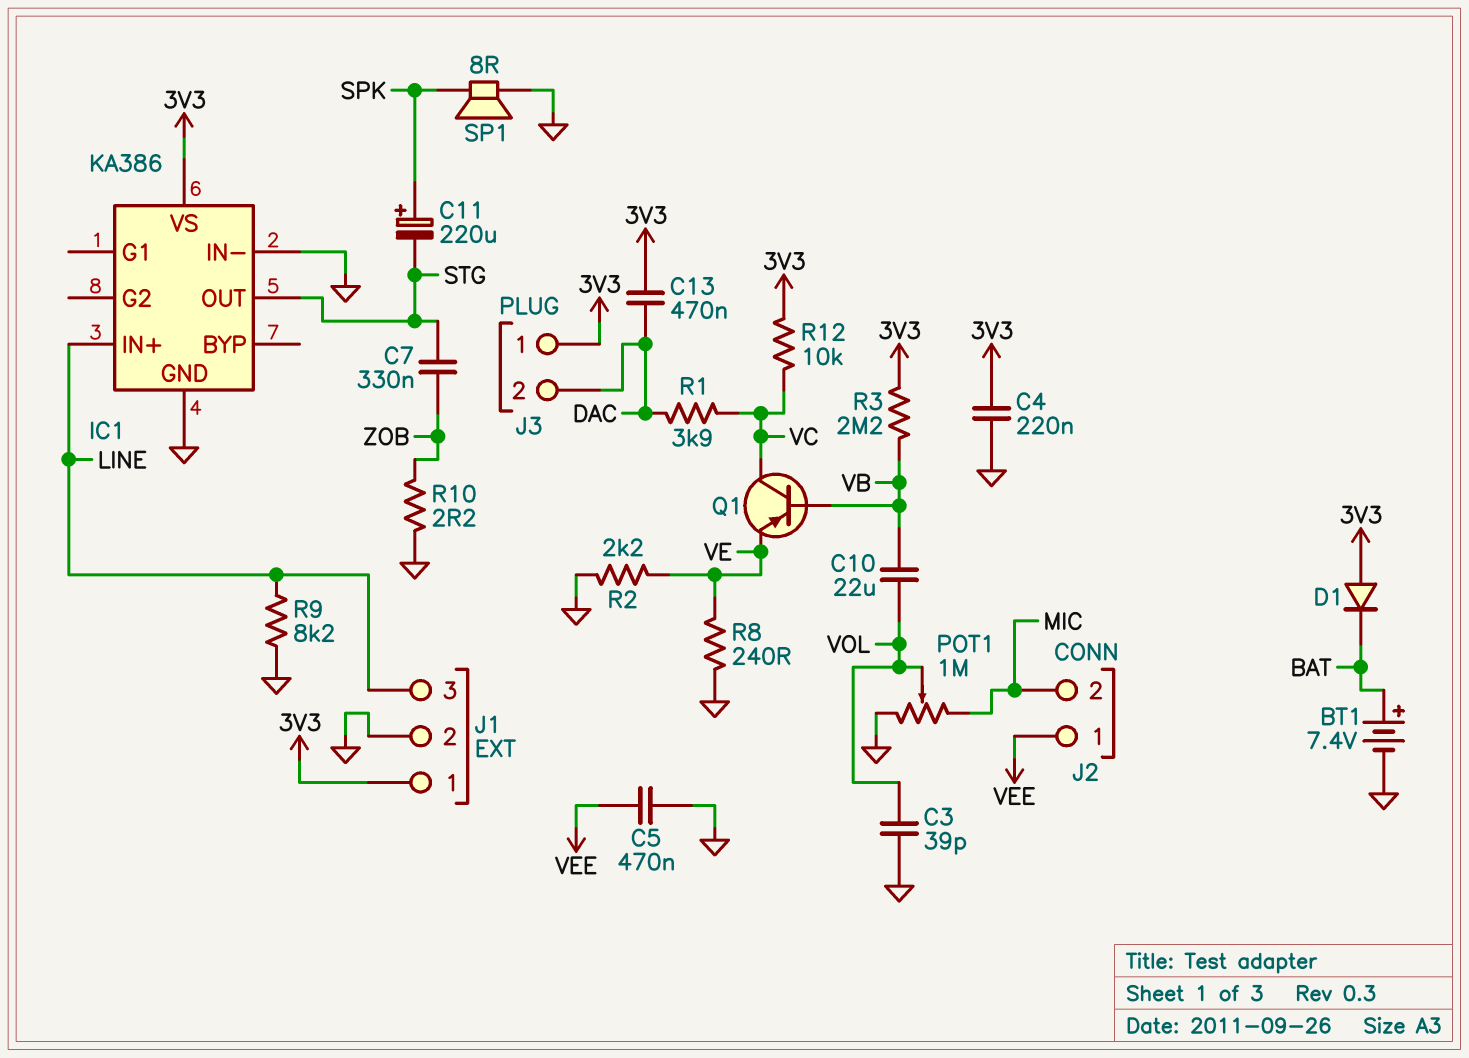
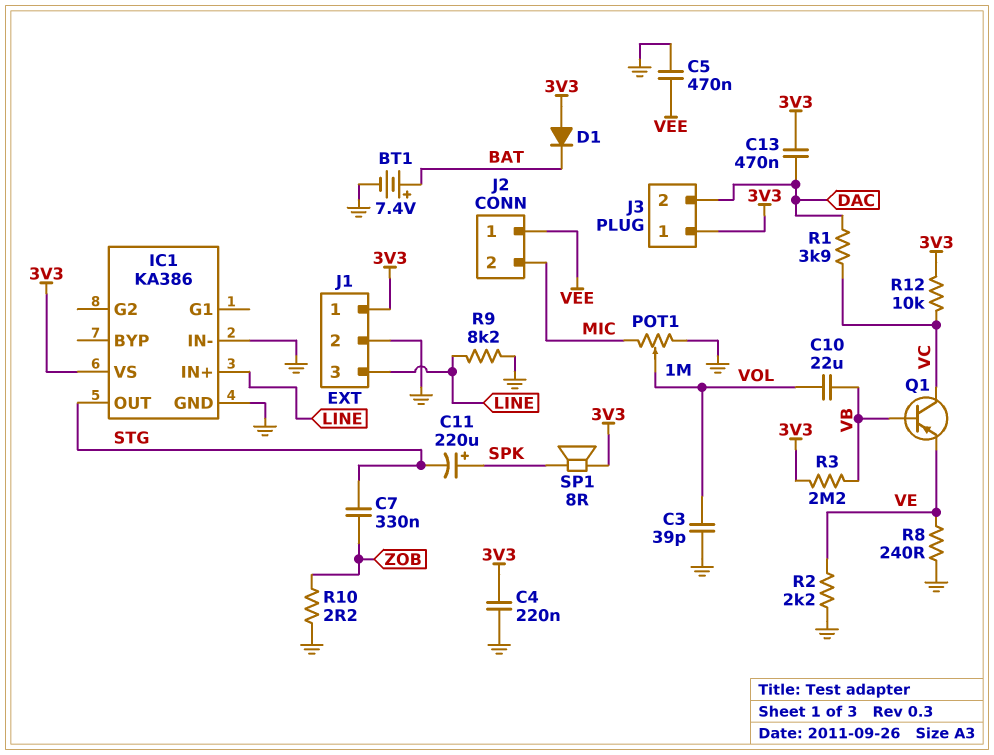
SP1: speaker 8R (GND, SPK) -> speaker 8R (3V3, SPK)

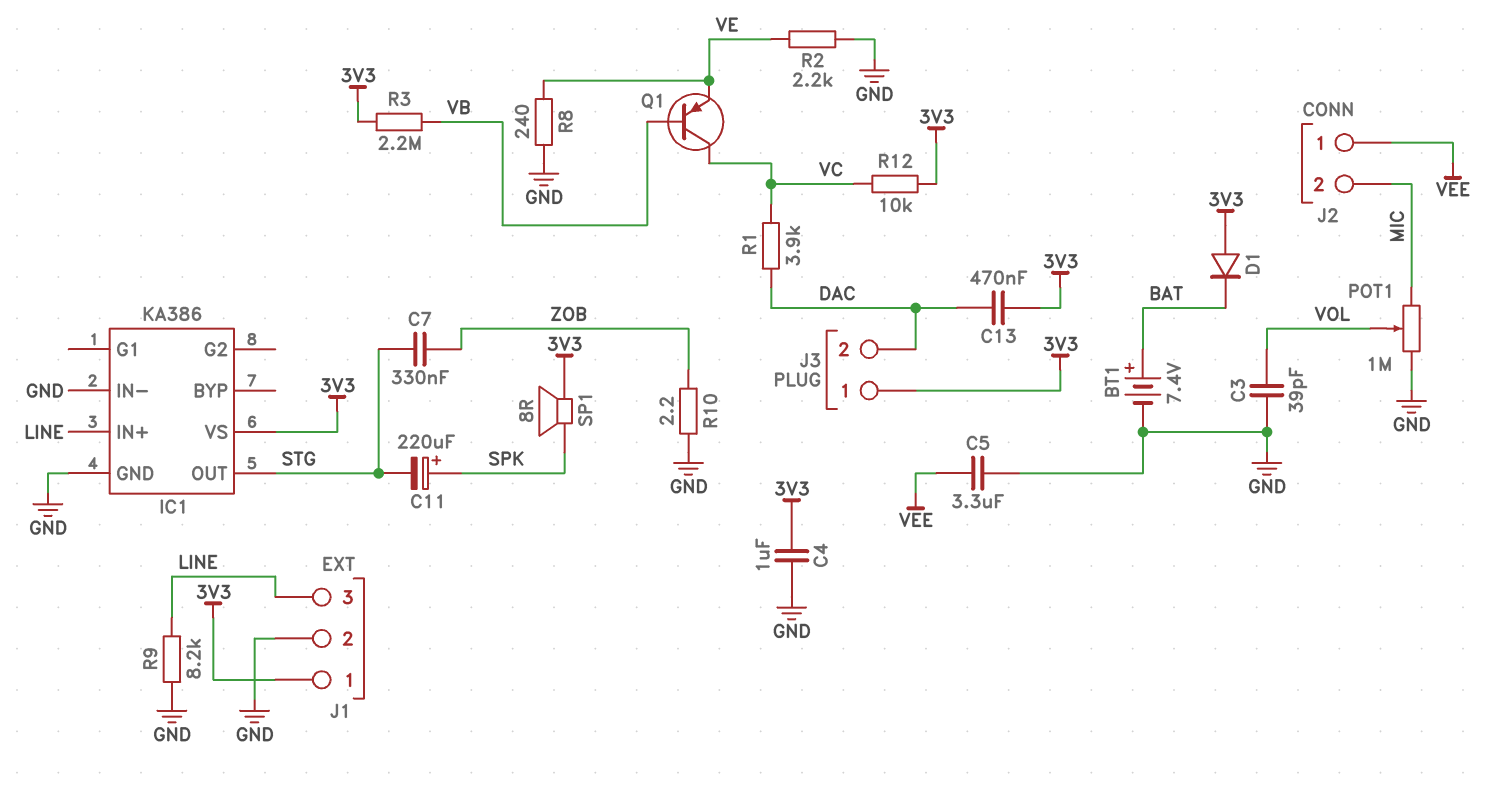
C4: 220nF (3V3, GND) -> 1uF (3V3, GND)
C5: 470nF (GND, VEE) -> 3.3uF (GND, VEE)
C10: 22uF (VB, VOL) -> none

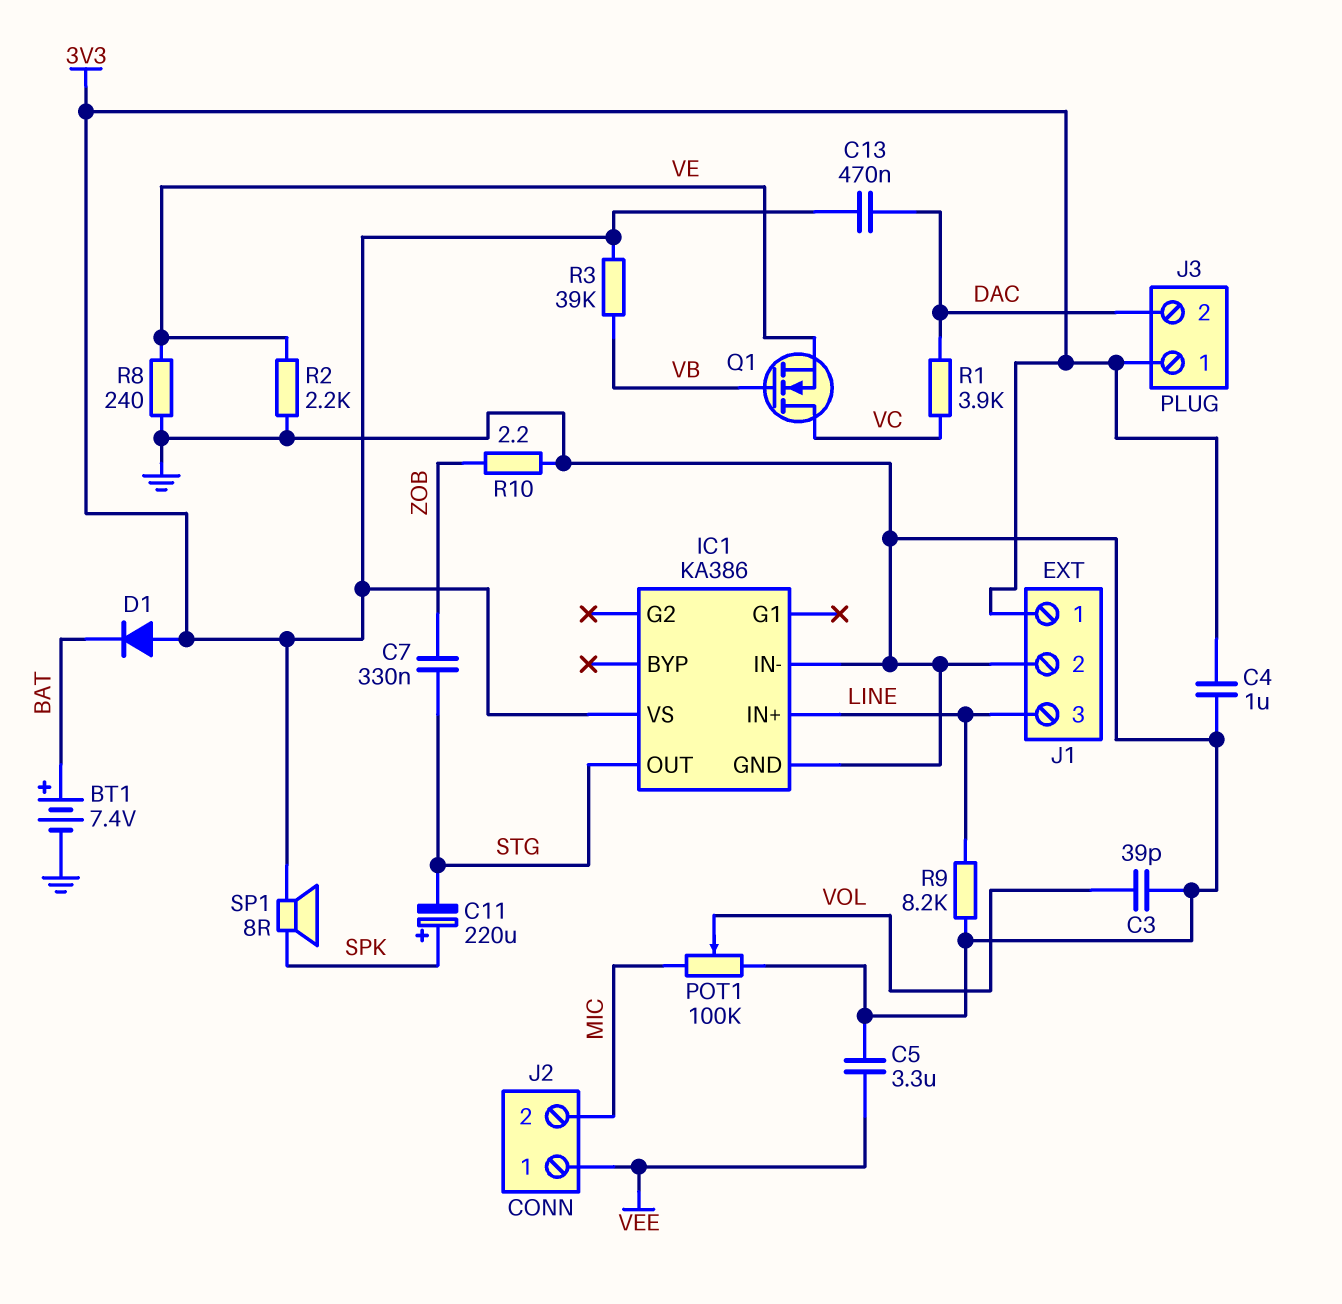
POT1: 1M (GND, MIC, wiper VOL) -> 100k (GND, MIC, wiper VOL)
Q1: PNP (B VB, C VC, E VE) -> NMOS (G VB, D VC, S VE)
R3: 2.2M (3V3, VB) -> 39k (3V3, VB)
R12: 10k (3V3, VC) -> none

